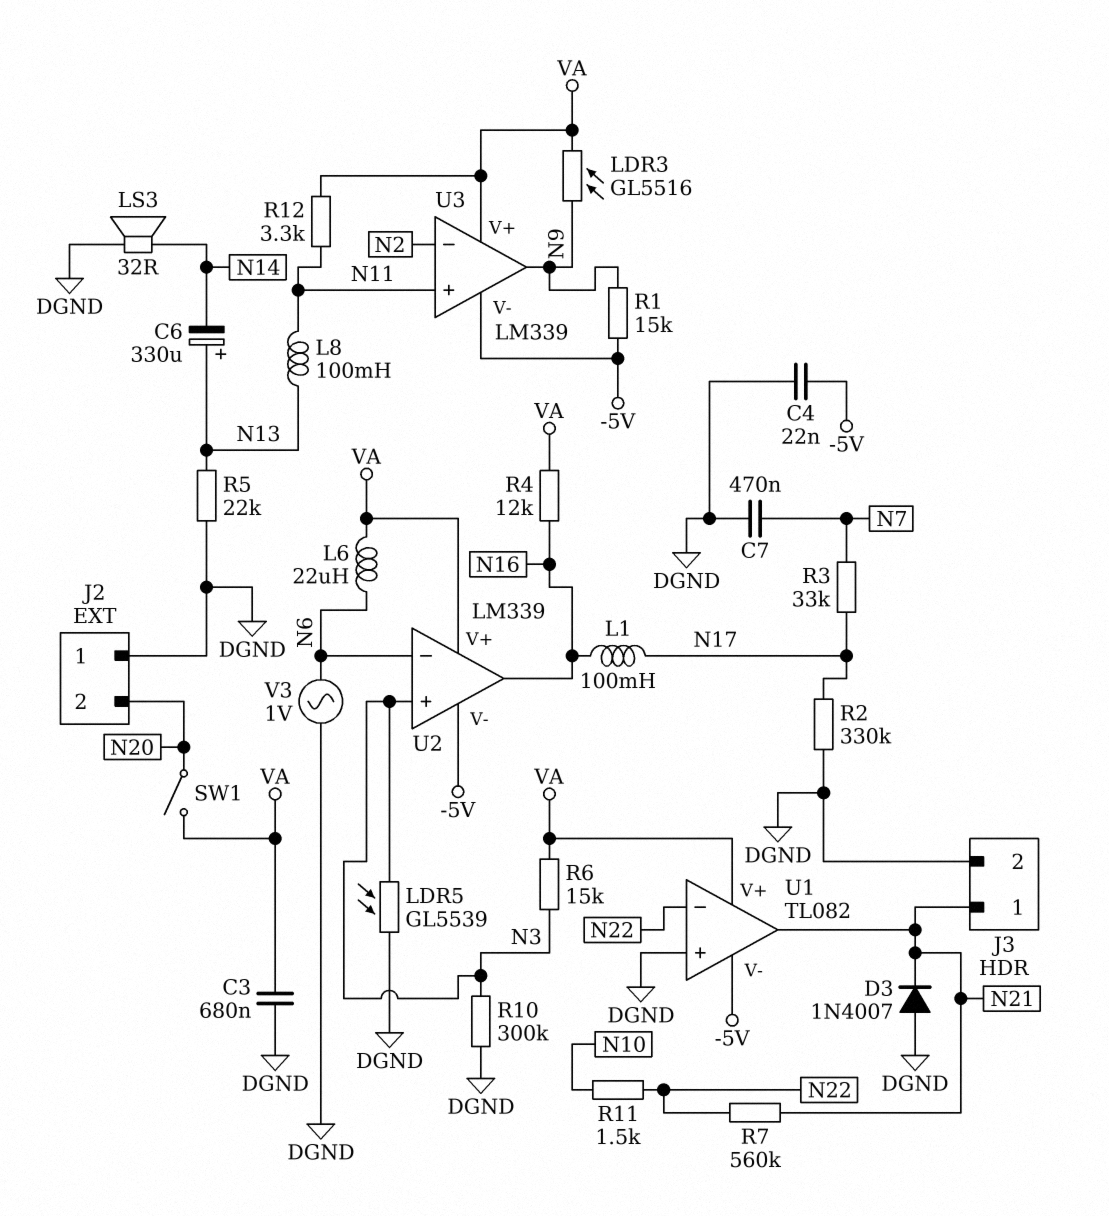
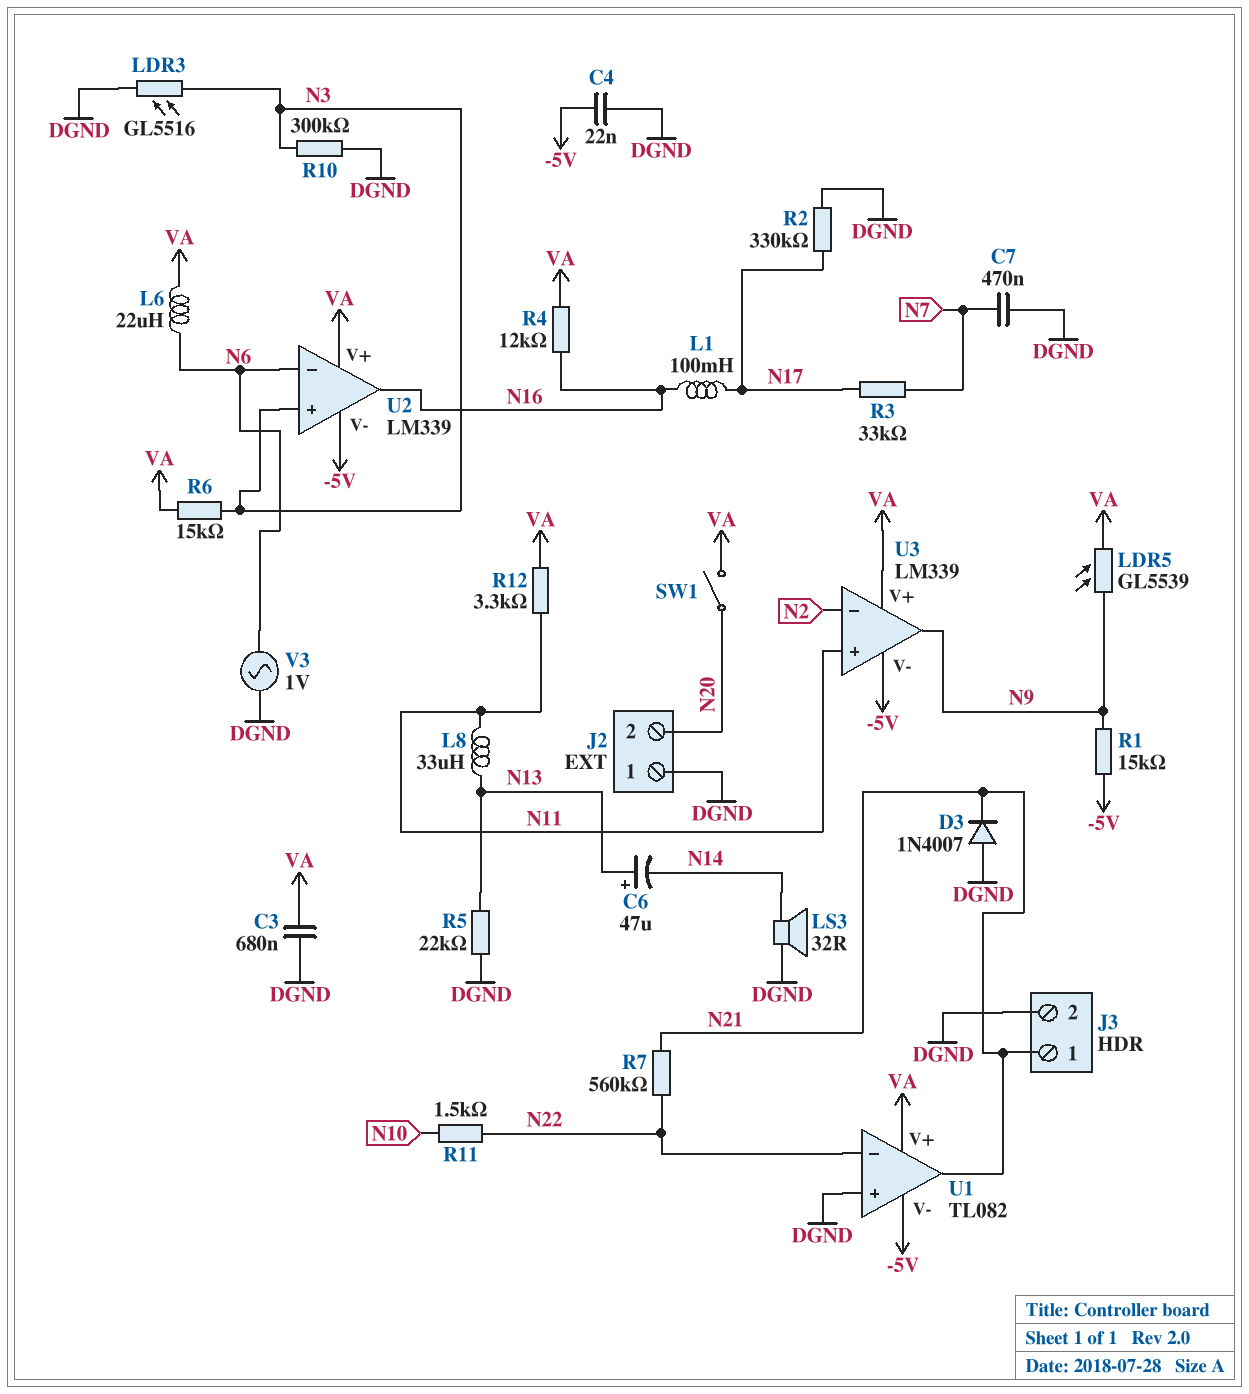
C6: 330uF (plus N13, minus N14) -> 47uF (plus N13, minus N14)
L8: 100mH (N11, N13) -> 33uH (N11, N13)
LDR3: GL5516 (N9, VA) -> GL5516 (DGND, N3)
LDR5: GL5539 (DGND, N3) -> GL5539 (N9, VA)

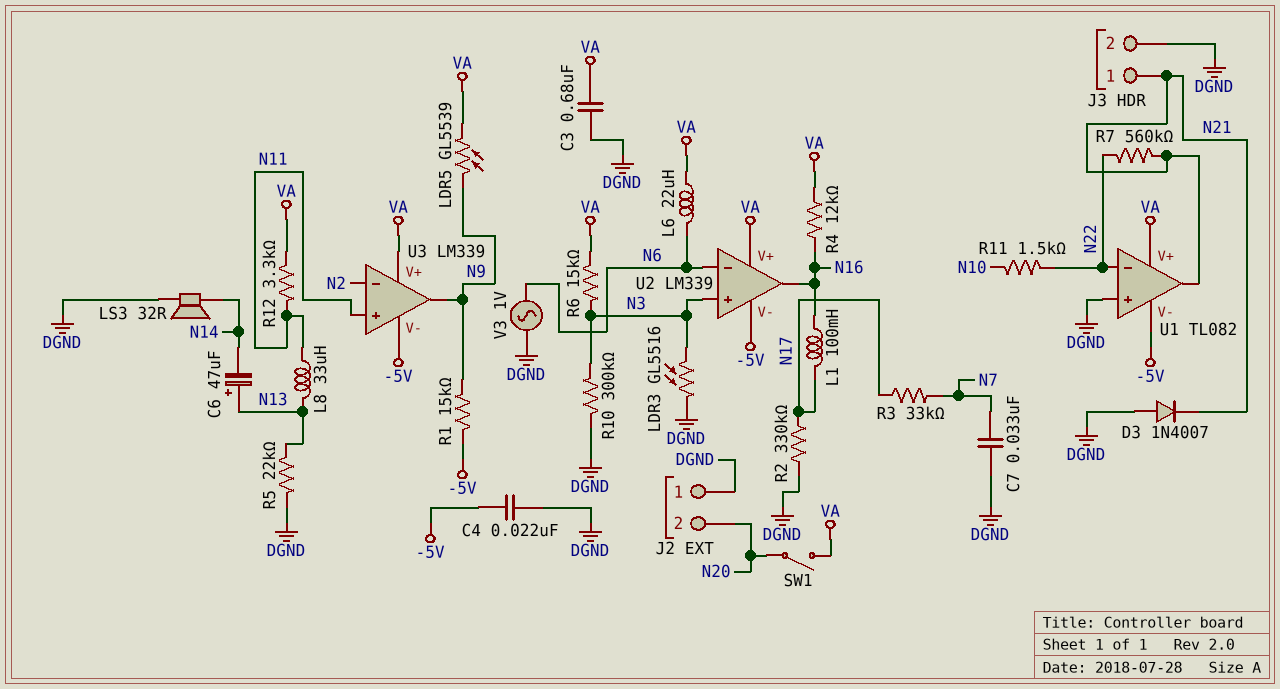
C7: 470nF (DGND, N7) -> 33nF (DGND, N7)

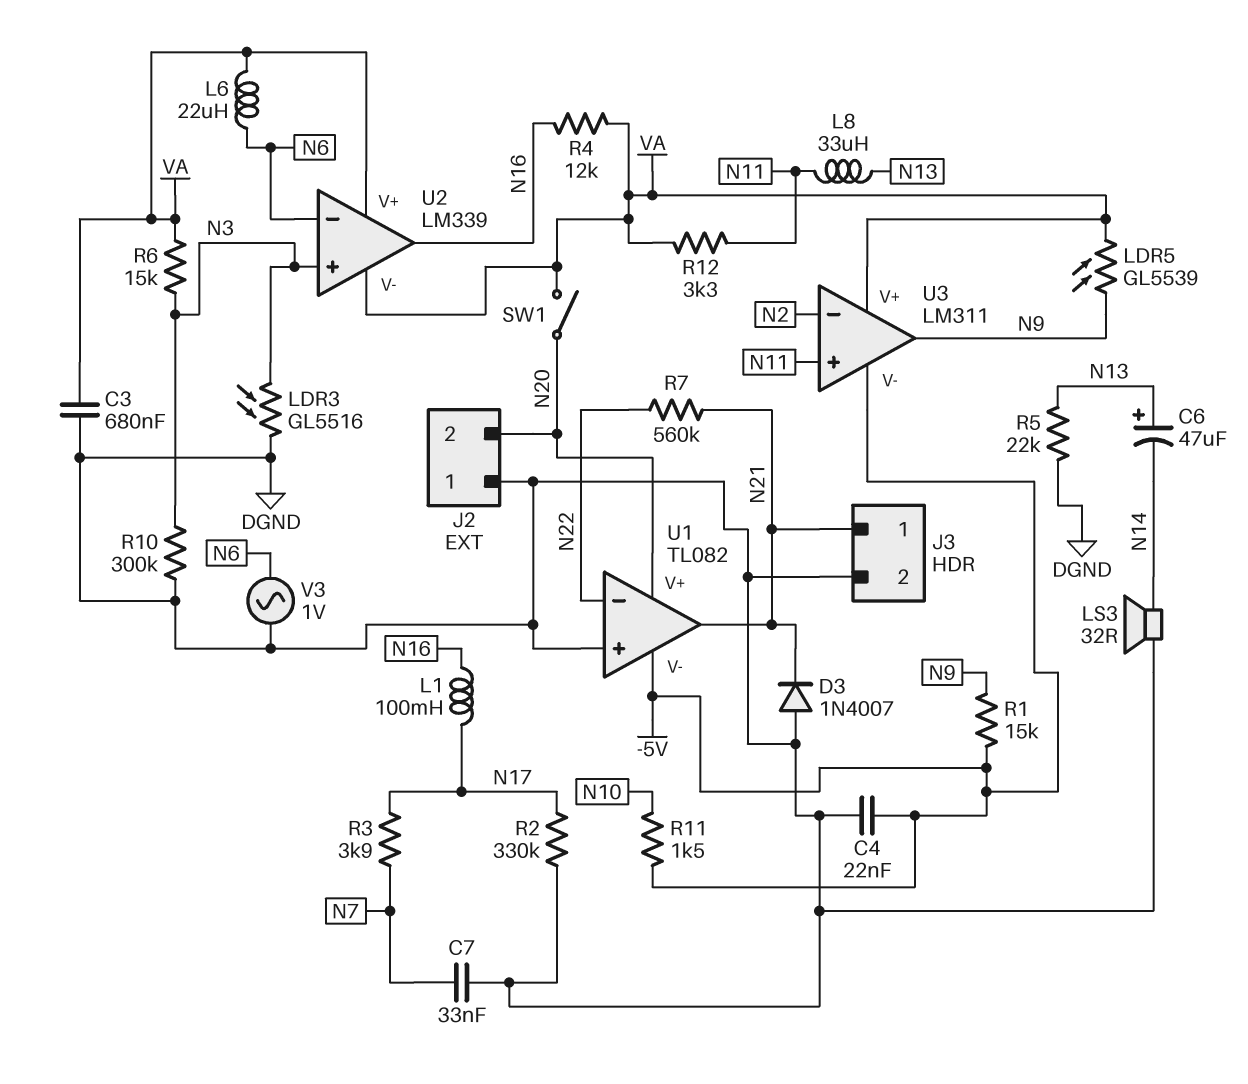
R3: 33k (N7, N17) -> 3.9k (N7, N17)
R11: 1.5k (N10, N22) -> 1.5k (-5V, N10)
U1 pin V+: VA -> N20
U2 pin V-: -5V -> VA
U3: LM339 -> LM311

